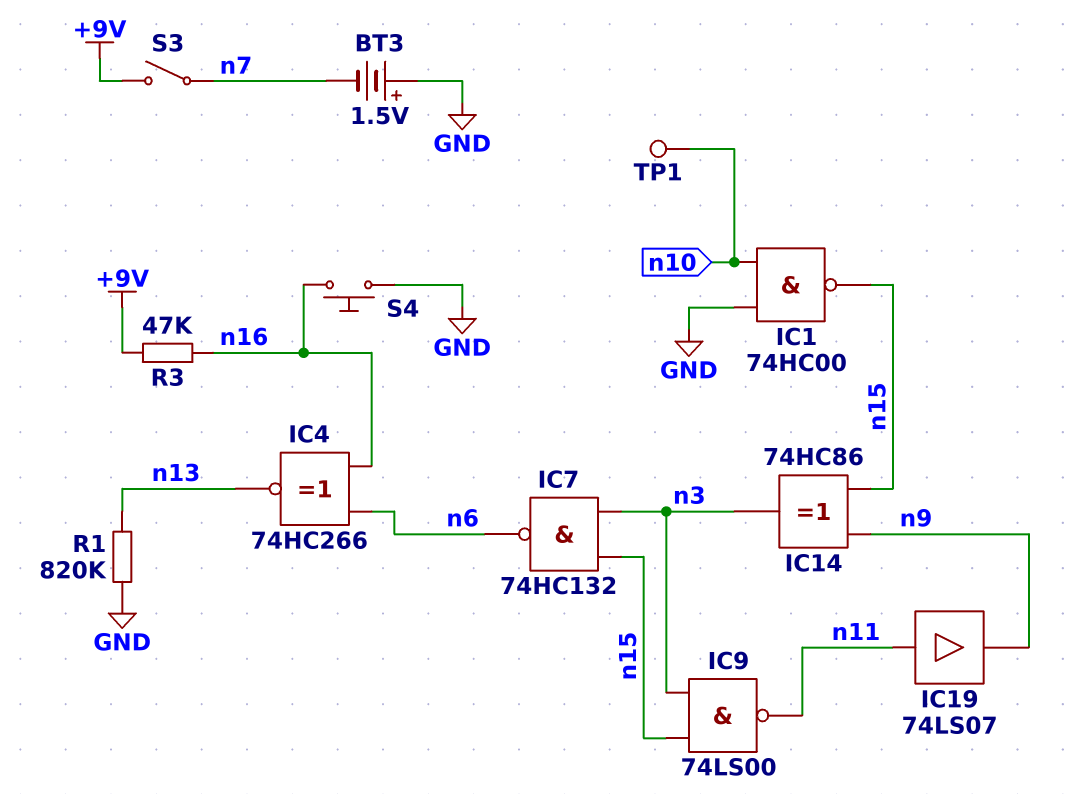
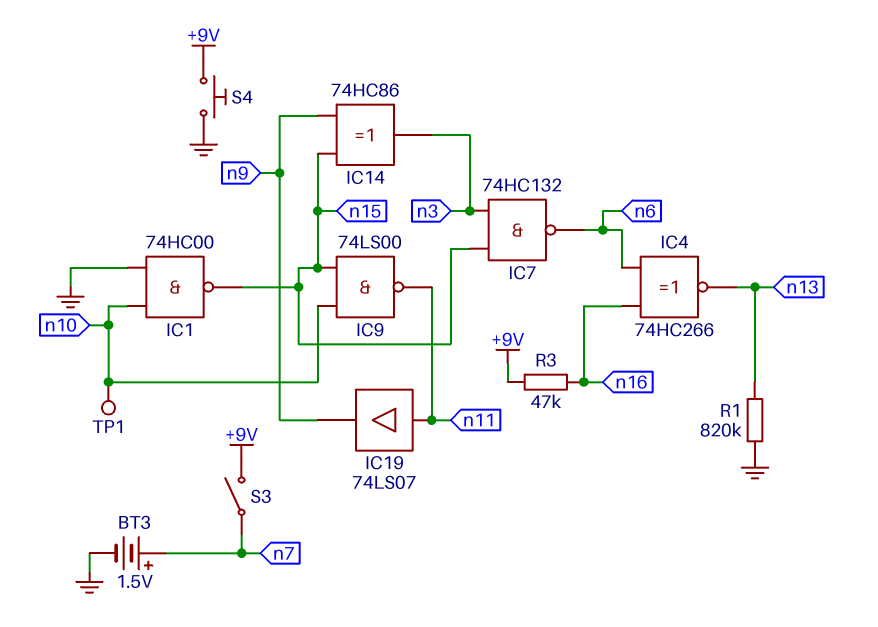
BT3: 1.5V (plus GND, minus n7) -> 1.5V (plus n7, minus GND)
IC9: NAND 74LS00 (in n3, in n15, out n11) -> NAND 74LS00 (in n10, in n15, out n11)
S4: button (GND, n16) -> button (+9V, GND)

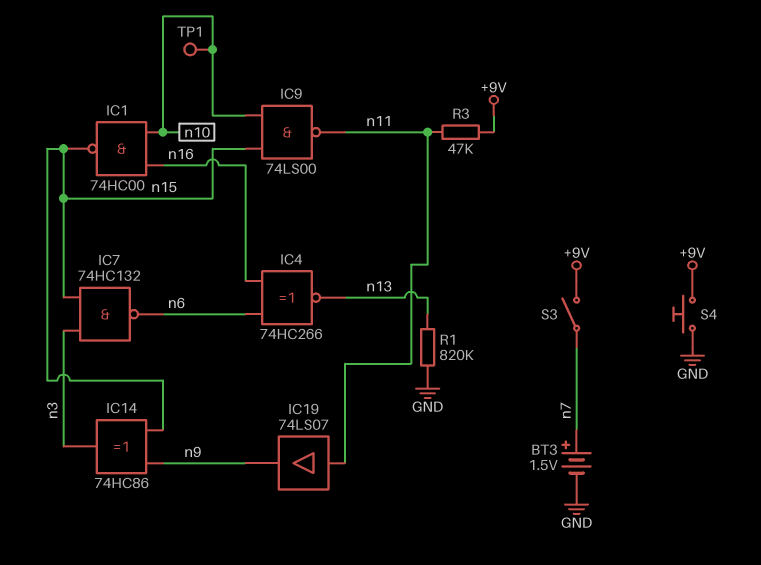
IC1: NAND 74HC00 (in GND, in n10, out n15) -> NAND 74HC00 (in n10, in n16, out n15)
R3: 47k (+9V, n16) -> 47k (+9V, n11)

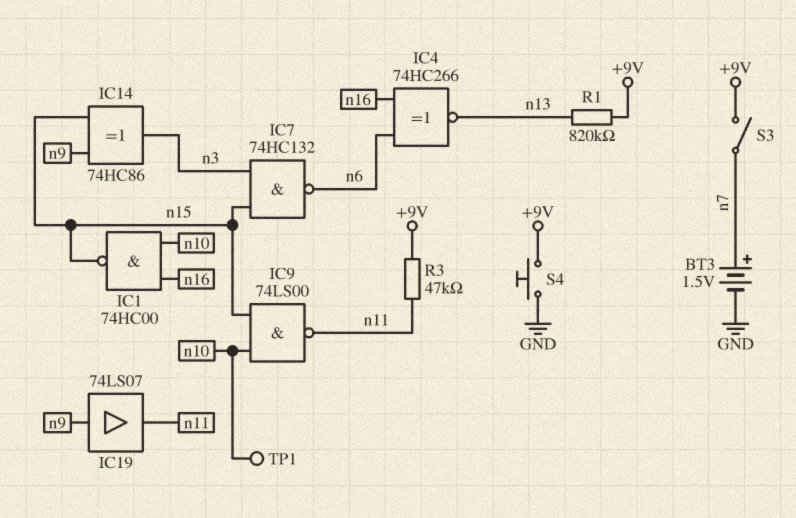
IC19: buffer 74LS07 (in n11, out n9) -> buffer 74LS07 (in n9, out n11)
R1: 820k (GND, n13) -> 820k (+9V, n13)

